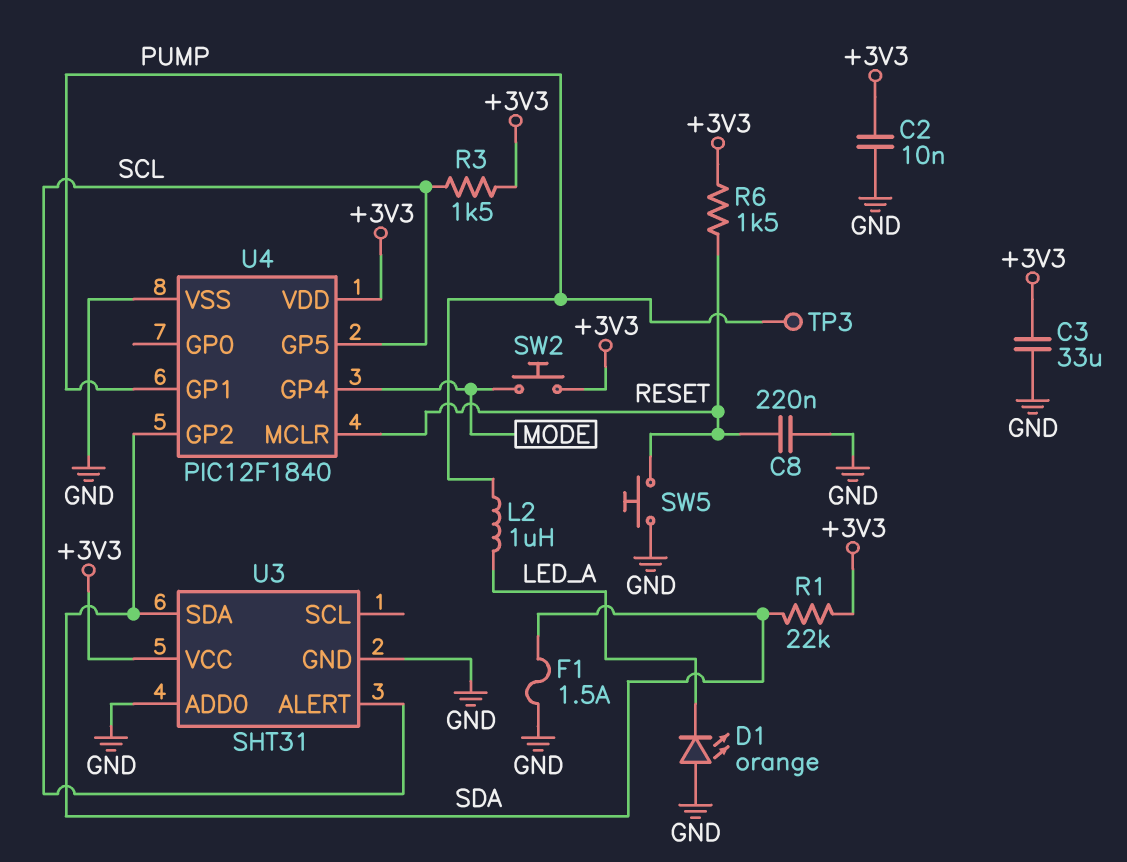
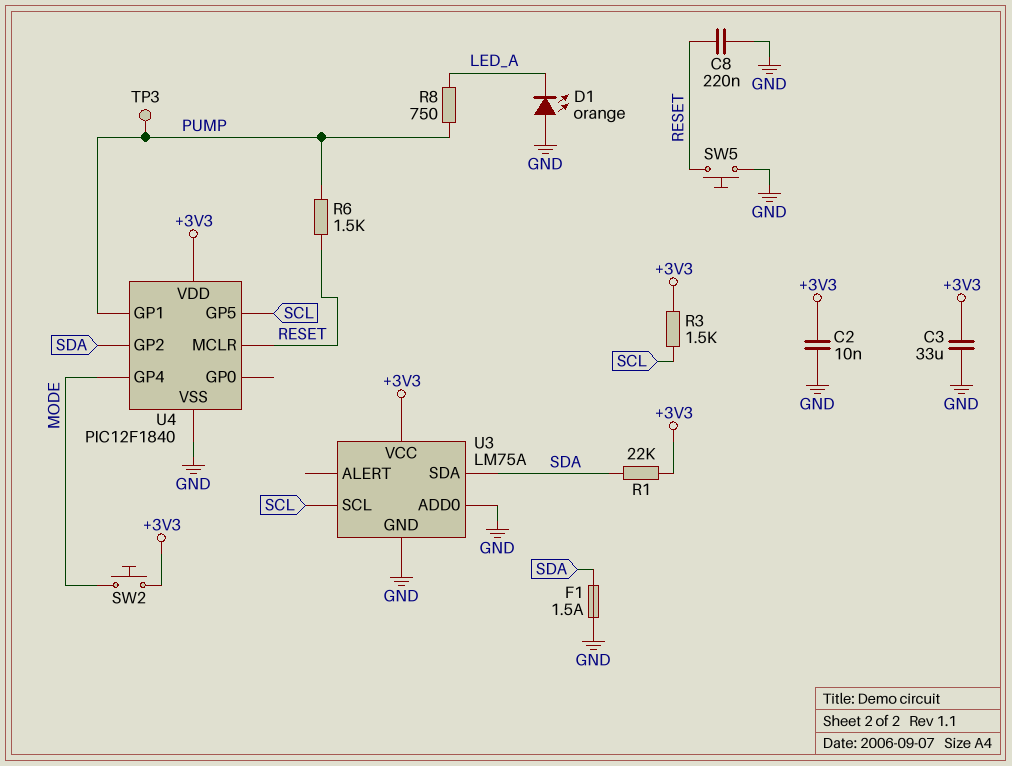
L2: 1uH (LED_A, PUMP) -> none
R6: 1.5k (+3V3, RESET) -> 1.5k (PUMP, RESET)
R8: none -> 750 (LED_A, PUMP)
U3: SHT31 -> LM75A
U3 pin ALERT: SCL -> none
U3 pin SCL: none -> SCL

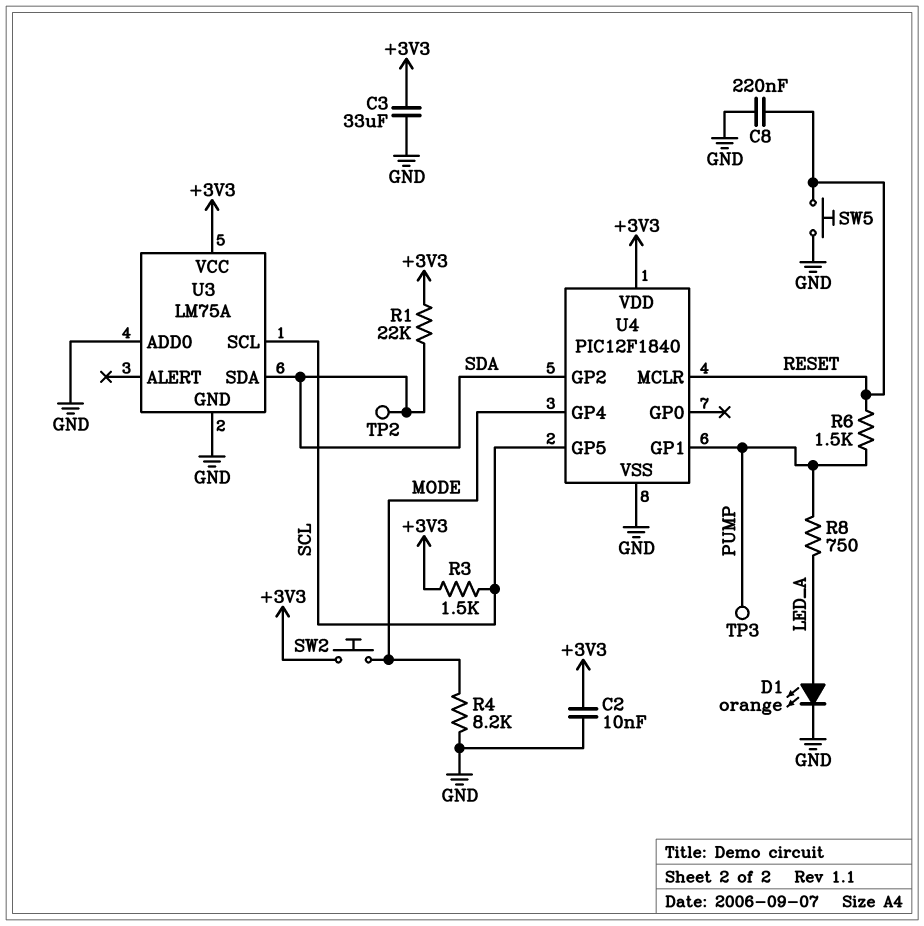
D1: LED orange (A GND, K LED_A) -> LED orange (A LED_A, K GND)
F1: 1.5A (GND, SDA) -> none
R4: none -> 8.2k (GND, MODE)
TP2: none -> test point (SDA)

